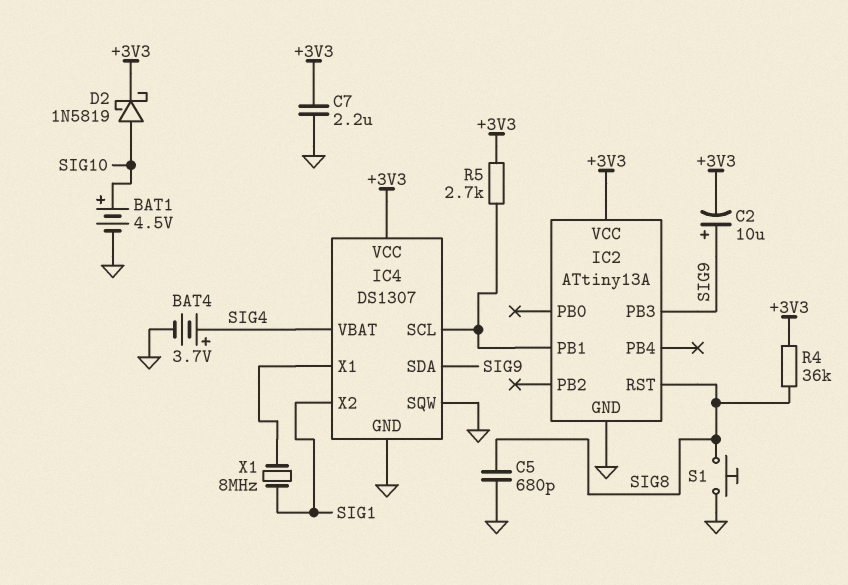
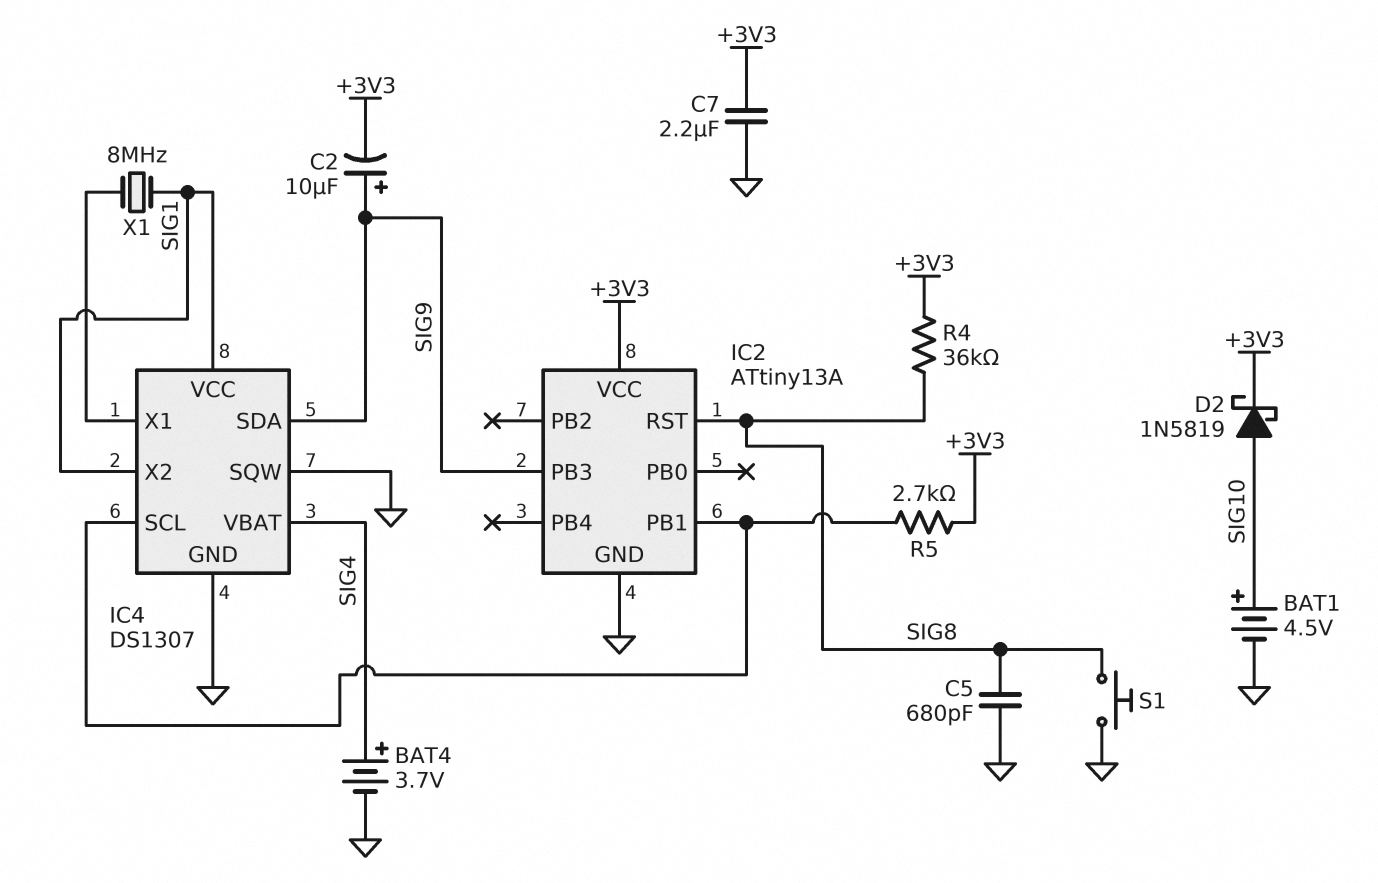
IC4 pin VCC: +3V3 -> SIG1

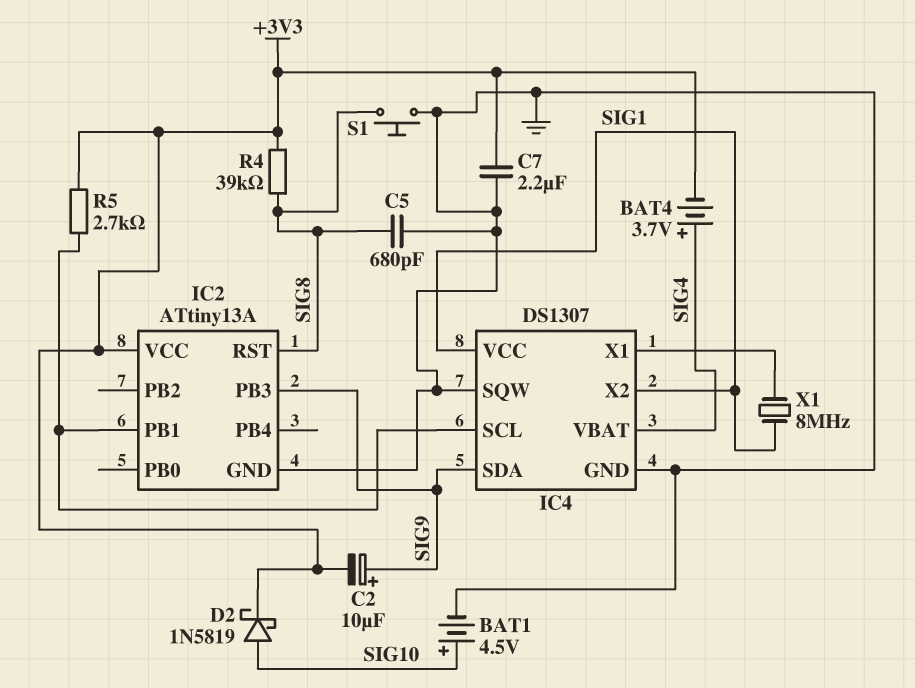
BAT4: 3.7V (plus SIG4, minus GND) -> 3.7V (plus SIG4, minus +3V3)
R4: 36k (+3V3, SIG8) -> 39k (+3V3, SIG8)

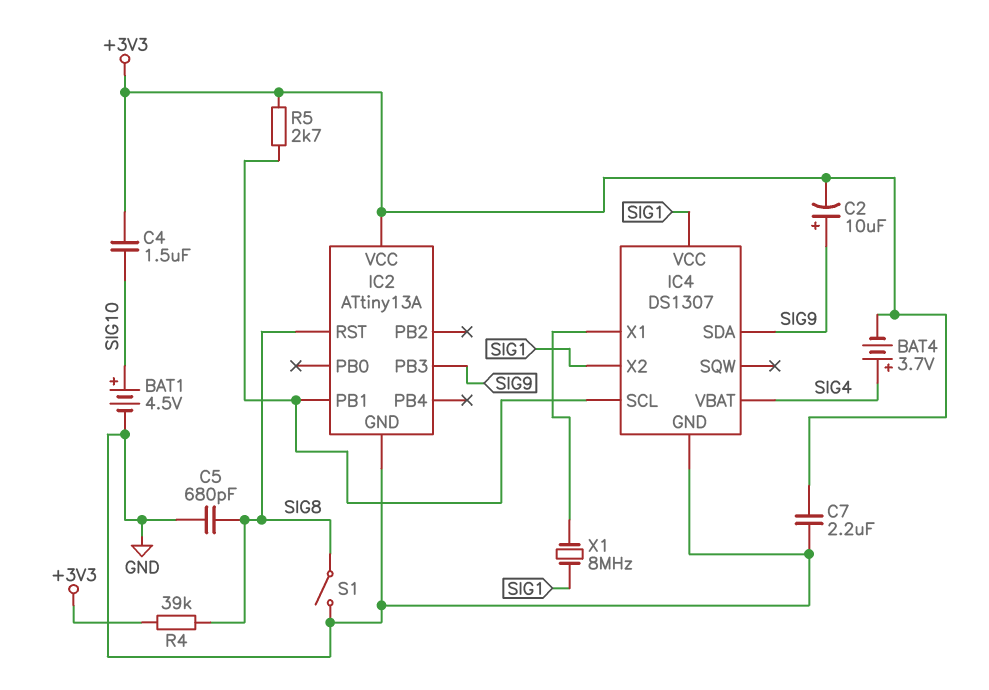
C4: none -> 1.5uF (+3V3, SIG10)
D2: schottky 1N5819 (A SIG10, K +3V3) -> none
IC4 pin SQW: GND -> none
S1: button (GND, SIG8) -> switch (GND, SIG8)

